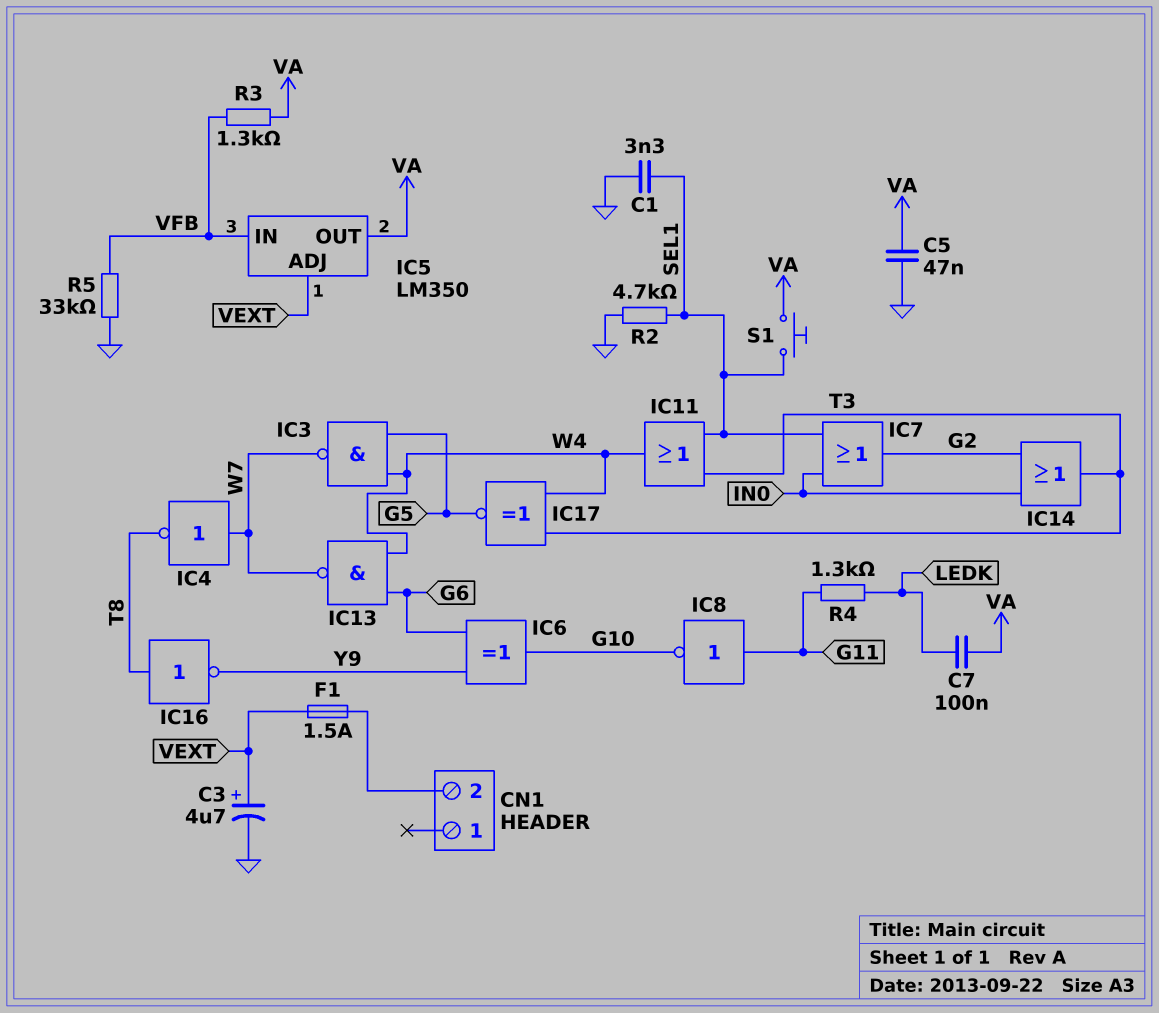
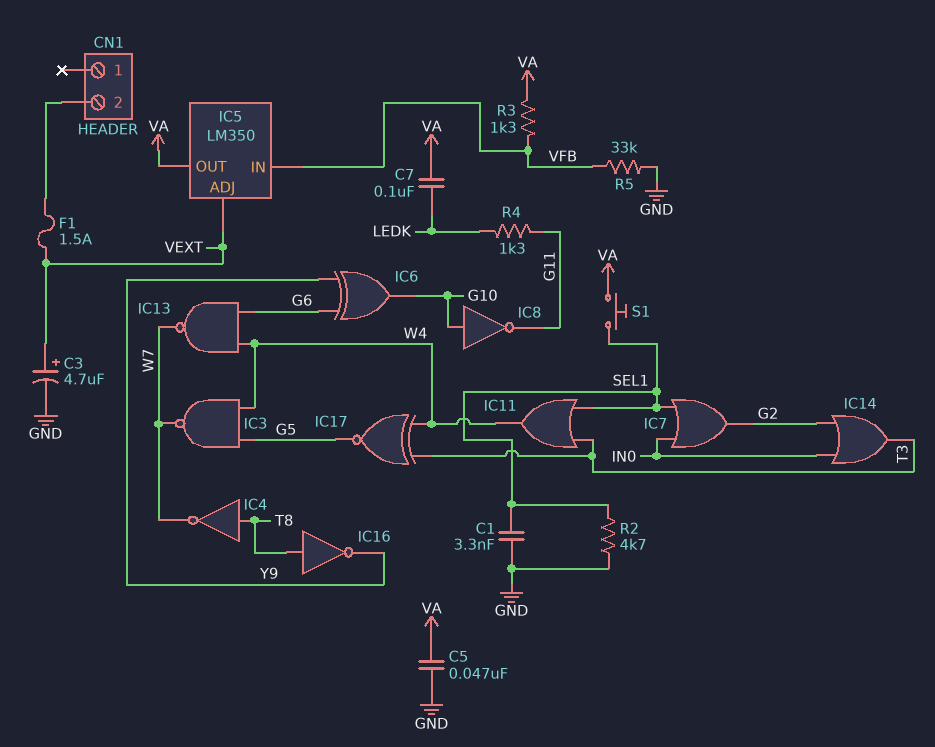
IC4: NOT (in W7, out T8) -> NOT (in T8, out W7)
IC8: NOT (in G11, out G10) -> NOT (in G10, out G11)

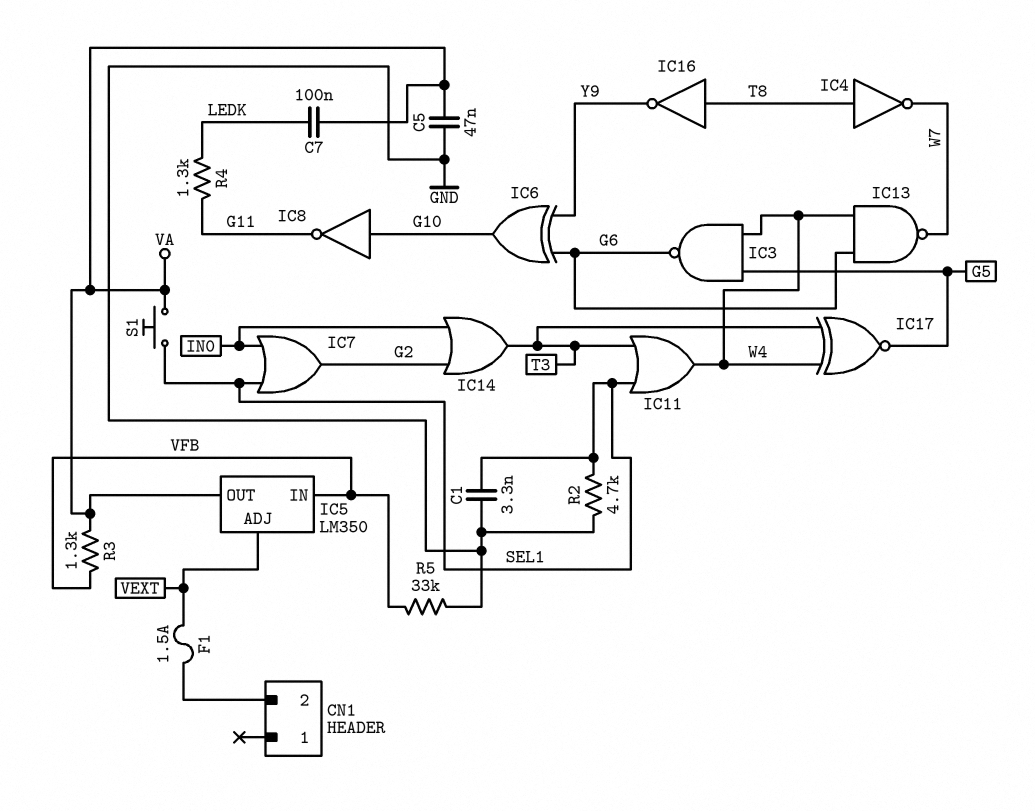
C3: 4.7uF (plus VEXT, minus GND) -> none
IC3: NAND (in G5, in W4, out W7) -> NAND (in G5, in W4, out G6)

